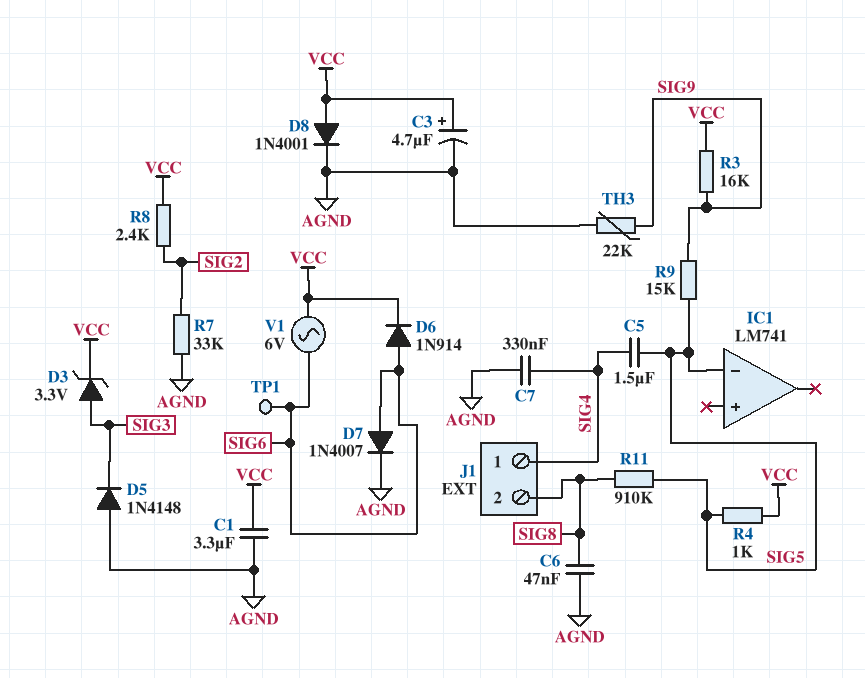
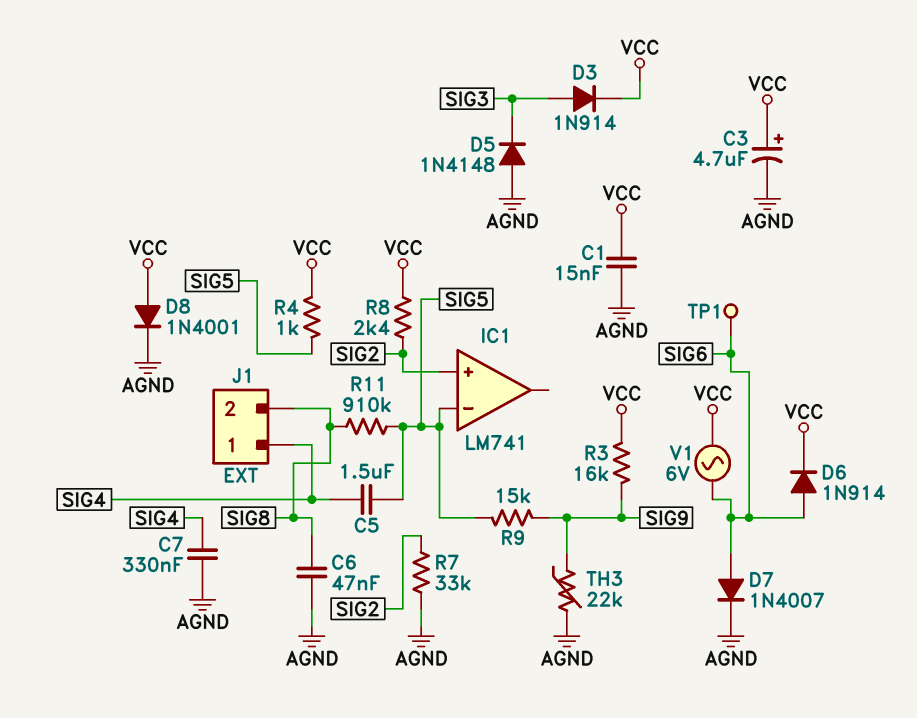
C1: 3.3uF (AGND, VCC) -> 15nF (AGND, VCC)
D3: zener 3.3V (A SIG3, K VCC) -> diode 1N914 (A SIG3, K VCC)
IC1 pin in+: none -> SIG2

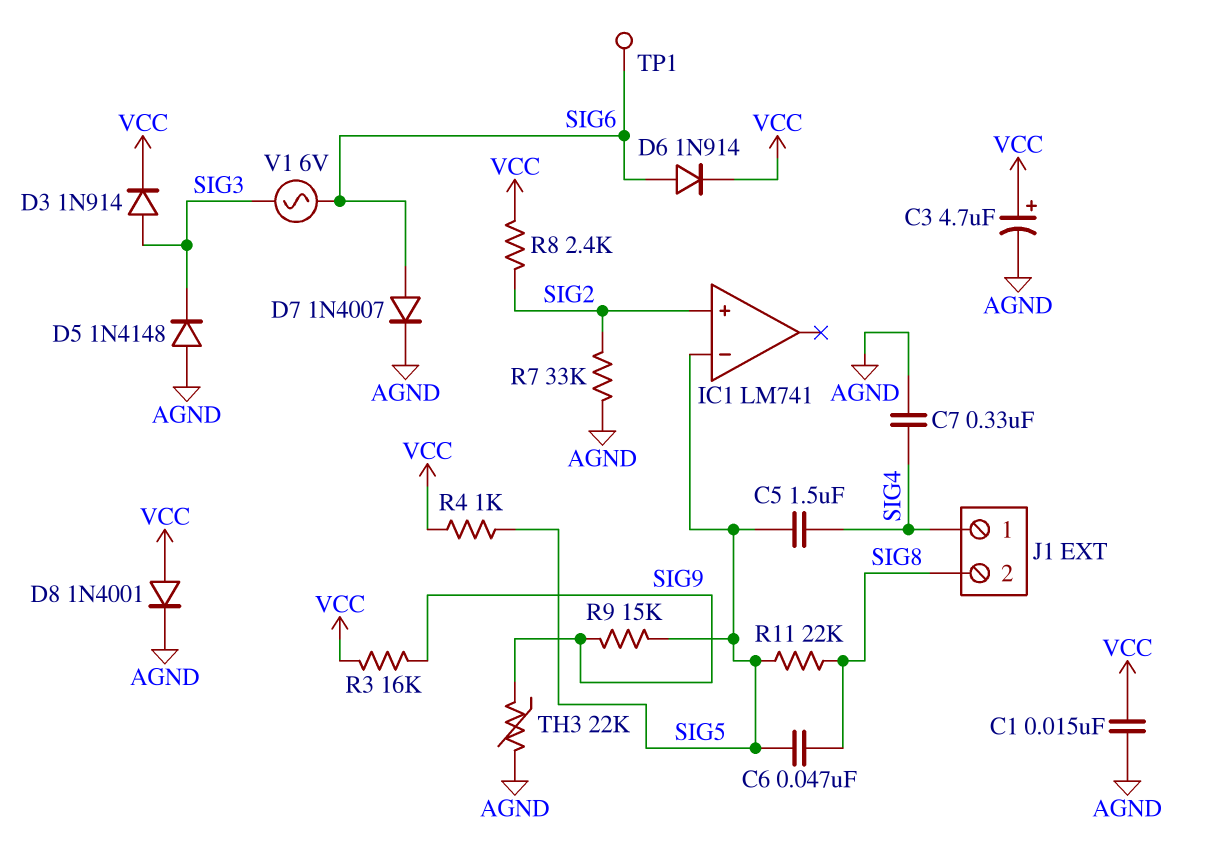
C6: 47nF (AGND, SIG8) -> 47nF (SIG5, SIG8)
R11: 910k (SIG5, SIG8) -> 22k (SIG5, SIG8)
V1: AC 6V (SIG6, VCC) -> AC 6V (SIG3, SIG6)

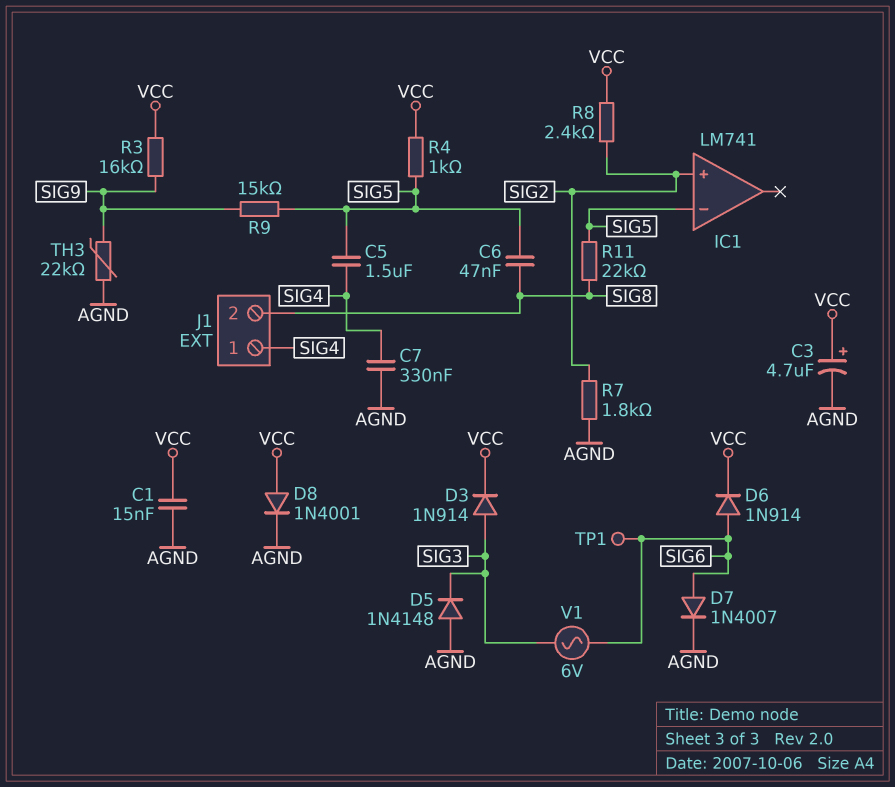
R7: 33k (AGND, SIG2) -> 1.8k (AGND, SIG2)

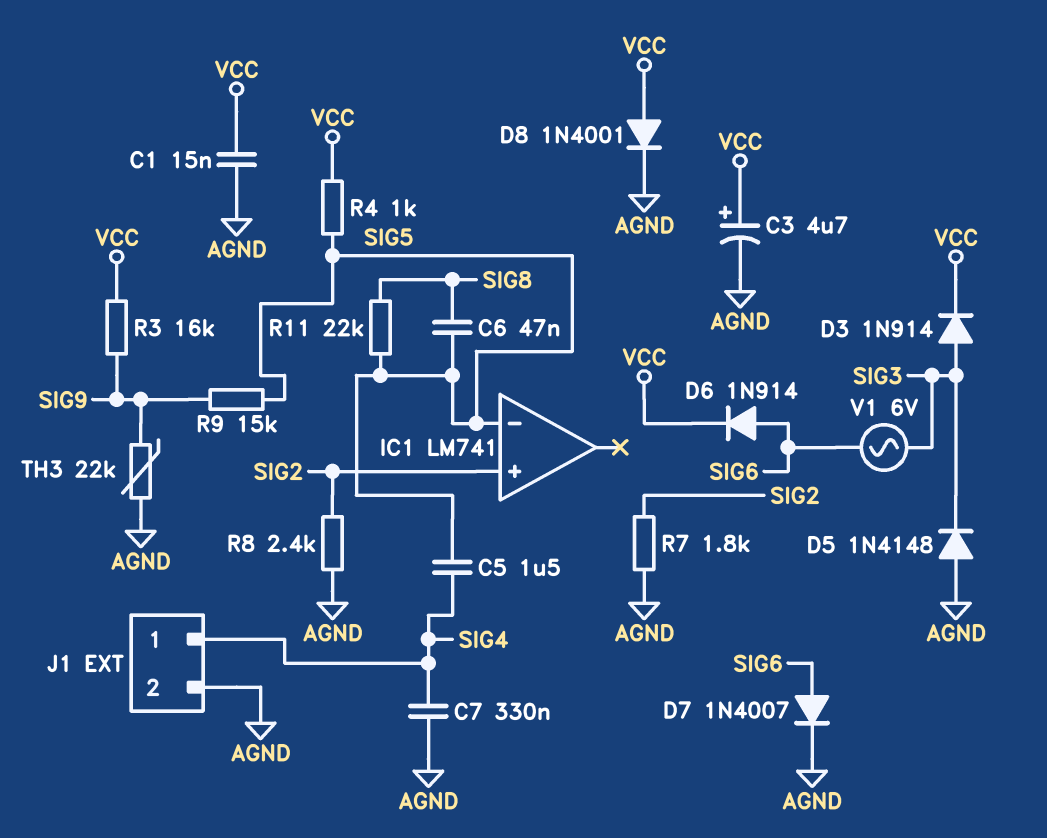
J1 pin 2: SIG8 -> AGND
R8: 2.4k (SIG2, VCC) -> 2.4k (AGND, SIG2)
TP1: test point (SIG6) -> none

